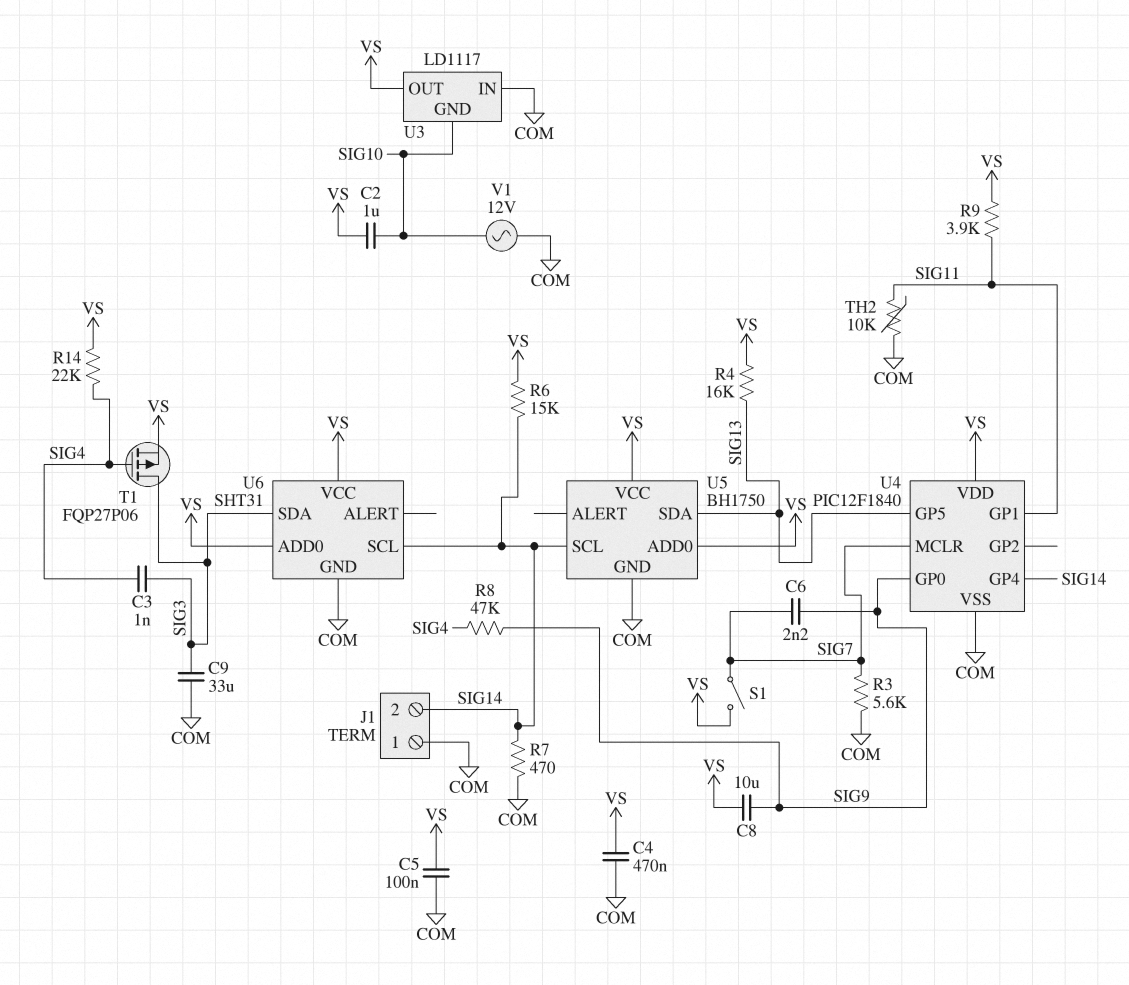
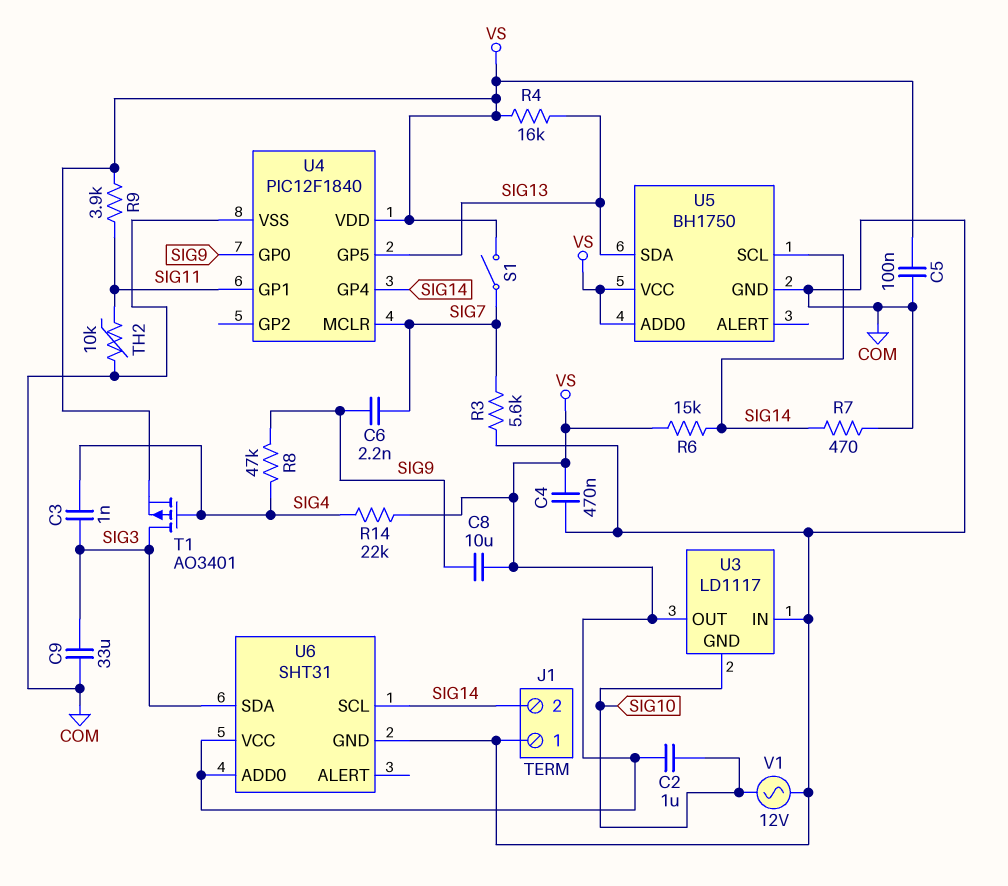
T1: PMOS FQP27P06 (G SIG4, D SIG3, S VS) -> PMOS AO3401 (G SIG4, D SIG3, S VS)

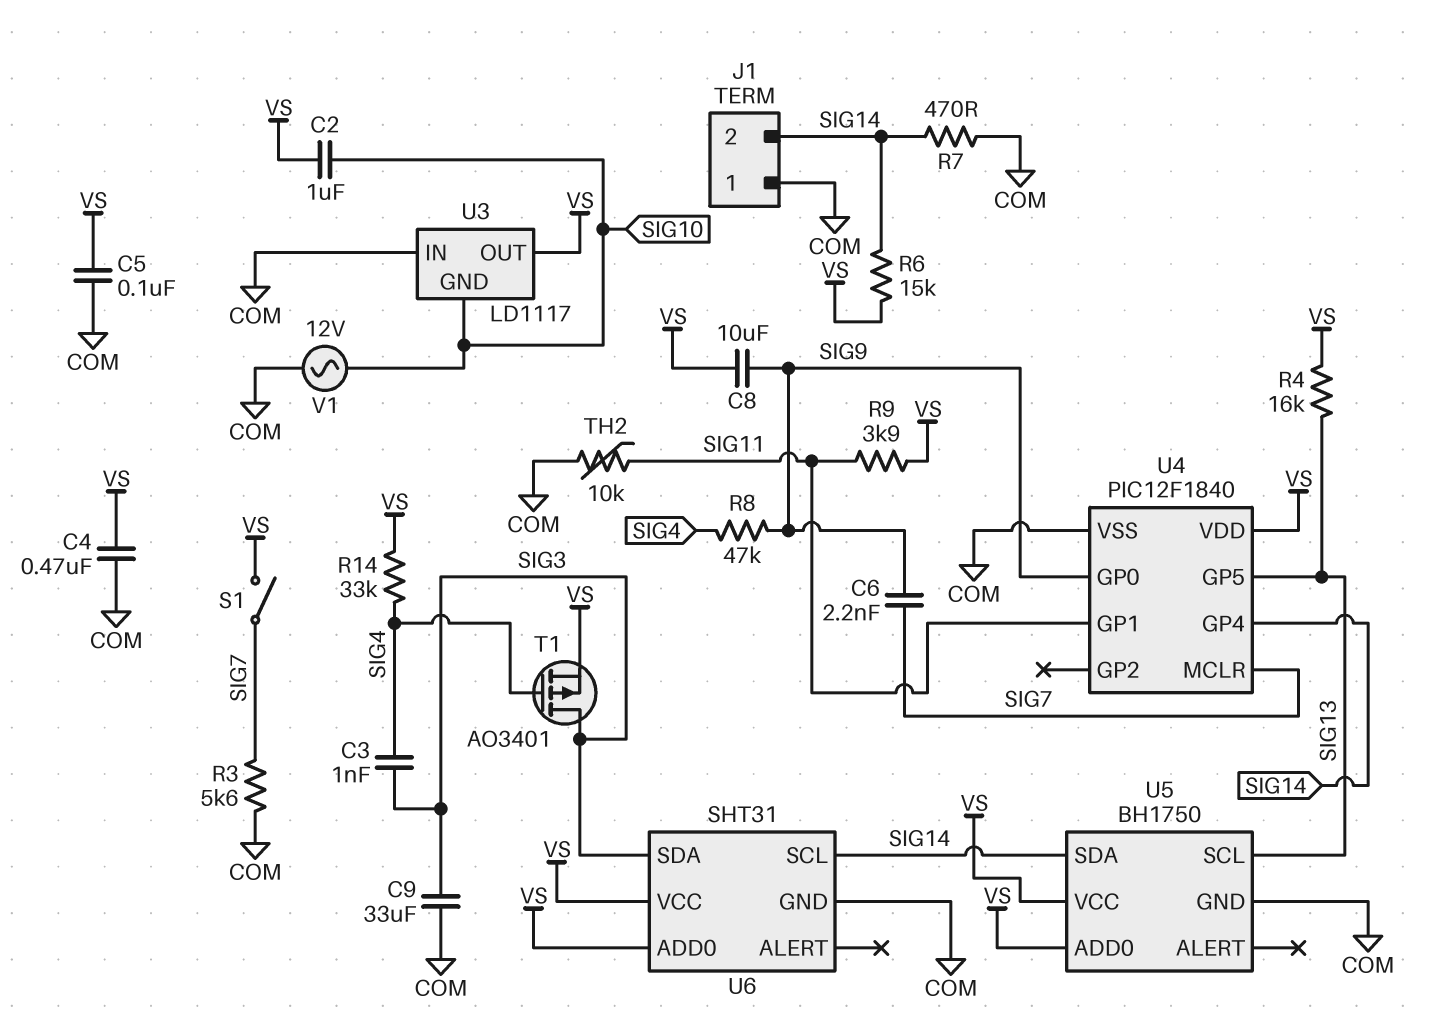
R14: 22k (SIG4, VS) -> 33k (SIG4, VS)
U5 pin SCL: SIG14 -> SIG13
U5 pin SDA: SIG13 -> SIG14

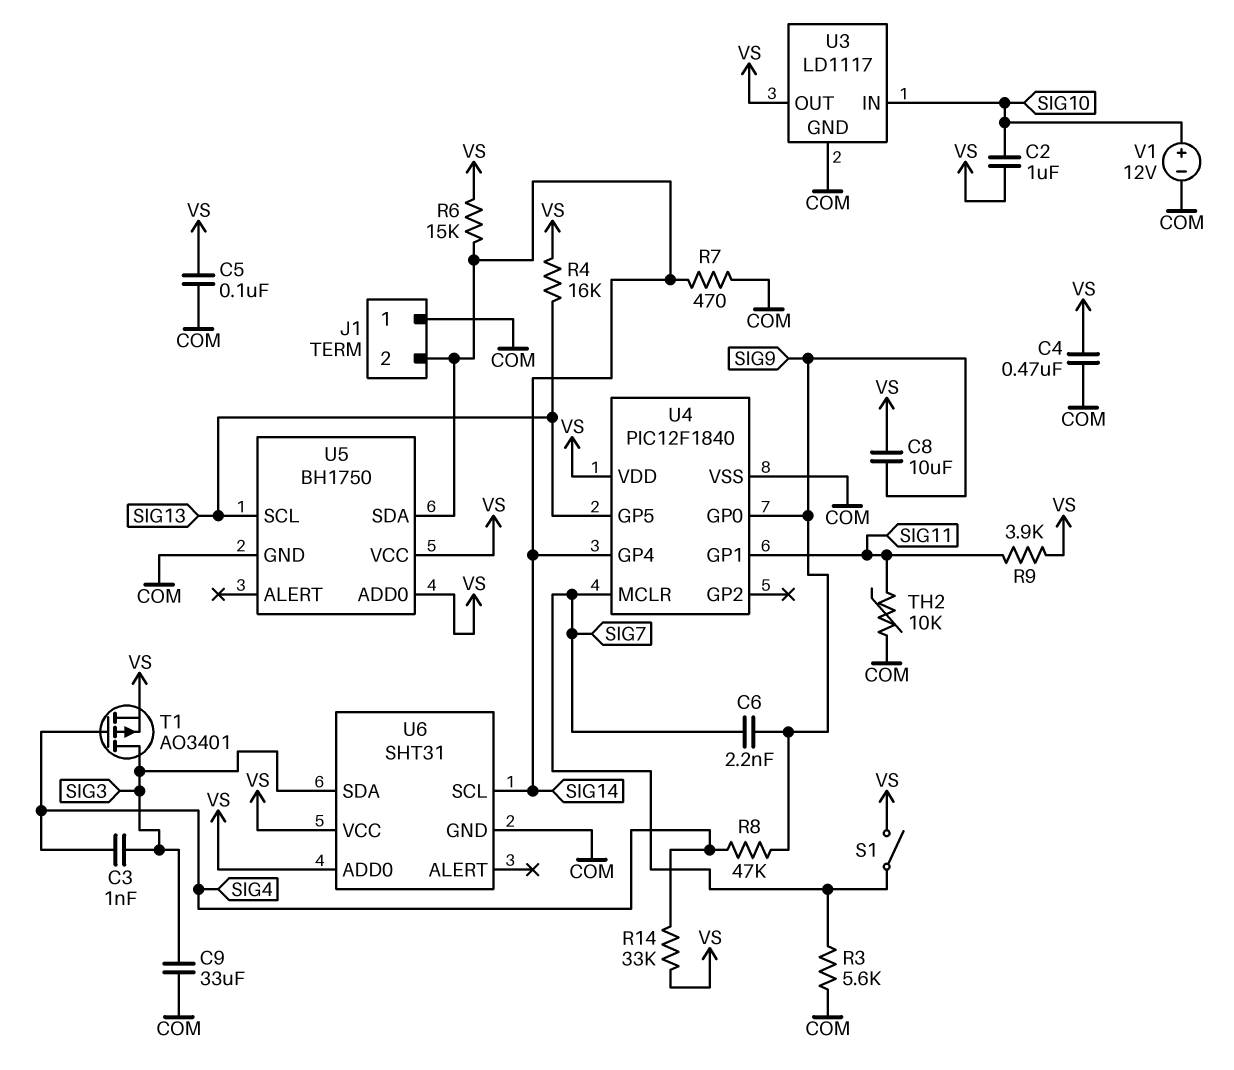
U3 pin GND: SIG10 -> COM
U3 pin IN: COM -> SIG10
V1: AC 12V (COM, SIG10) -> 12V (plus SIG10, minus COM)

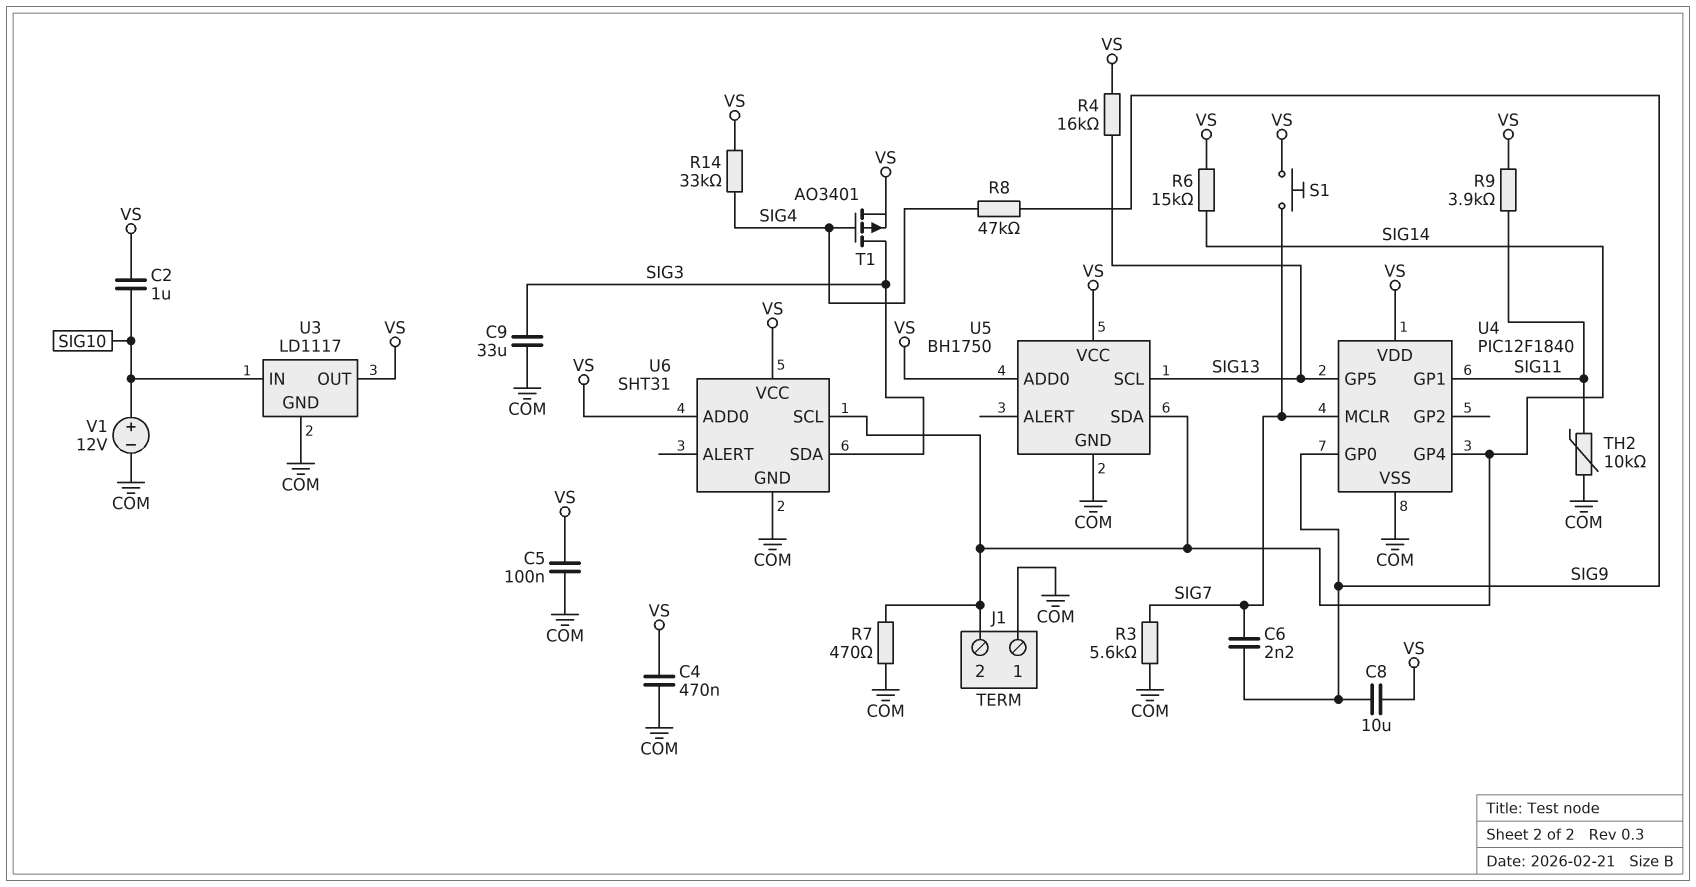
C3: 1nF (SIG3, SIG4) -> none
S1: switch (SIG7, VS) -> button (SIG7, VS)

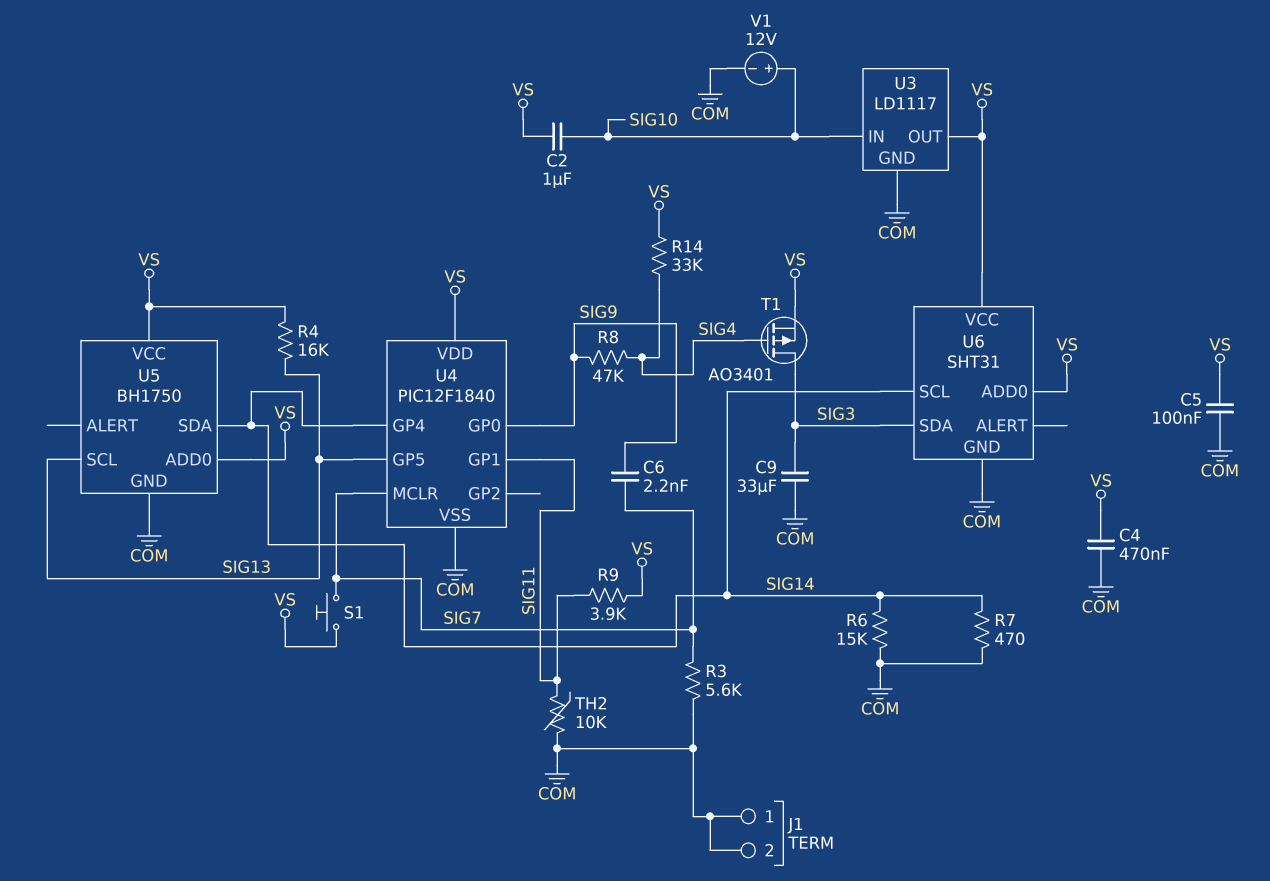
C8: 10uF (SIG9, VS) -> none
J1 pin 2: SIG14 -> COM
R6: 15k (SIG14, VS) -> 15k (COM, SIG14)

